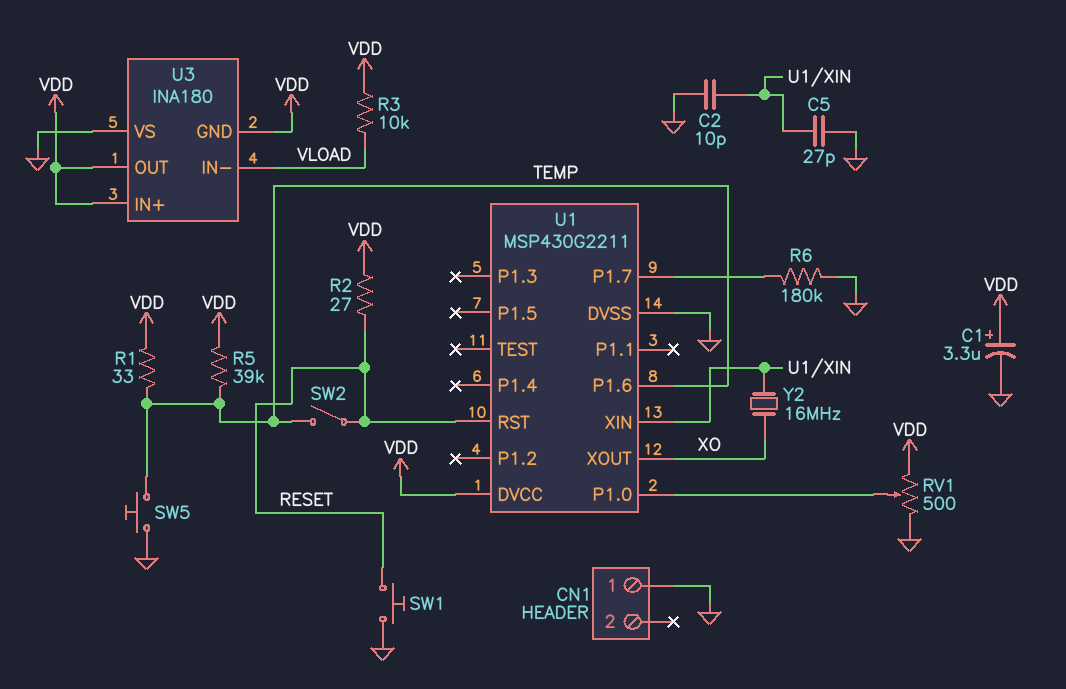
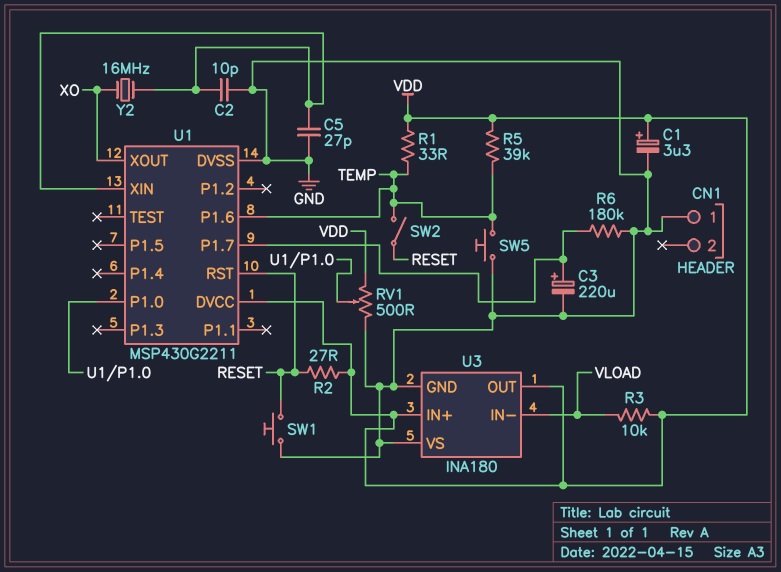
C3: none -> 220uF (plus U1/P1.7, minus GND)
U3 pin GND: VDD -> GND

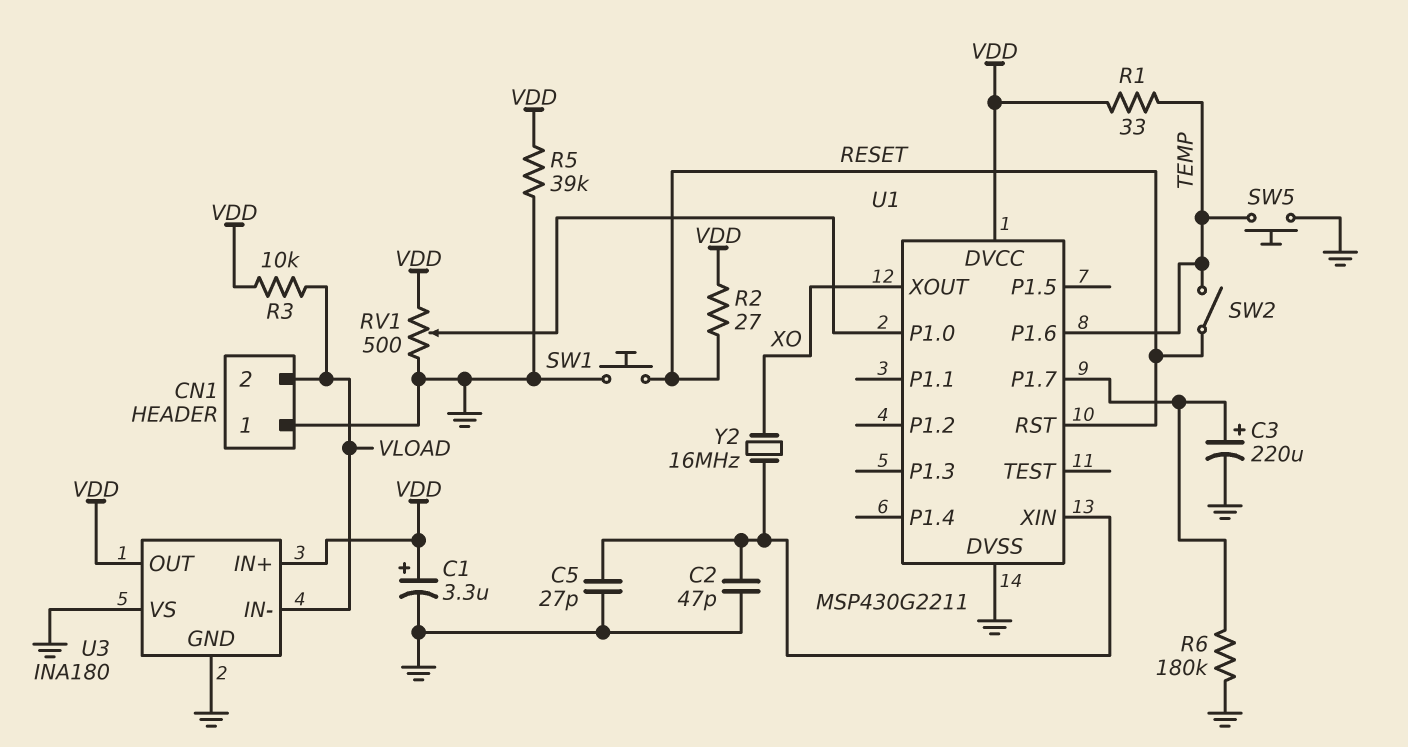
C2: 10pF (GND, U1/XIN) -> 47pF (GND, U1/XIN)
CN1 pin 2: none -> VLOAD
R5: 39k (TEMP, VDD) -> 39k (GND, VDD)

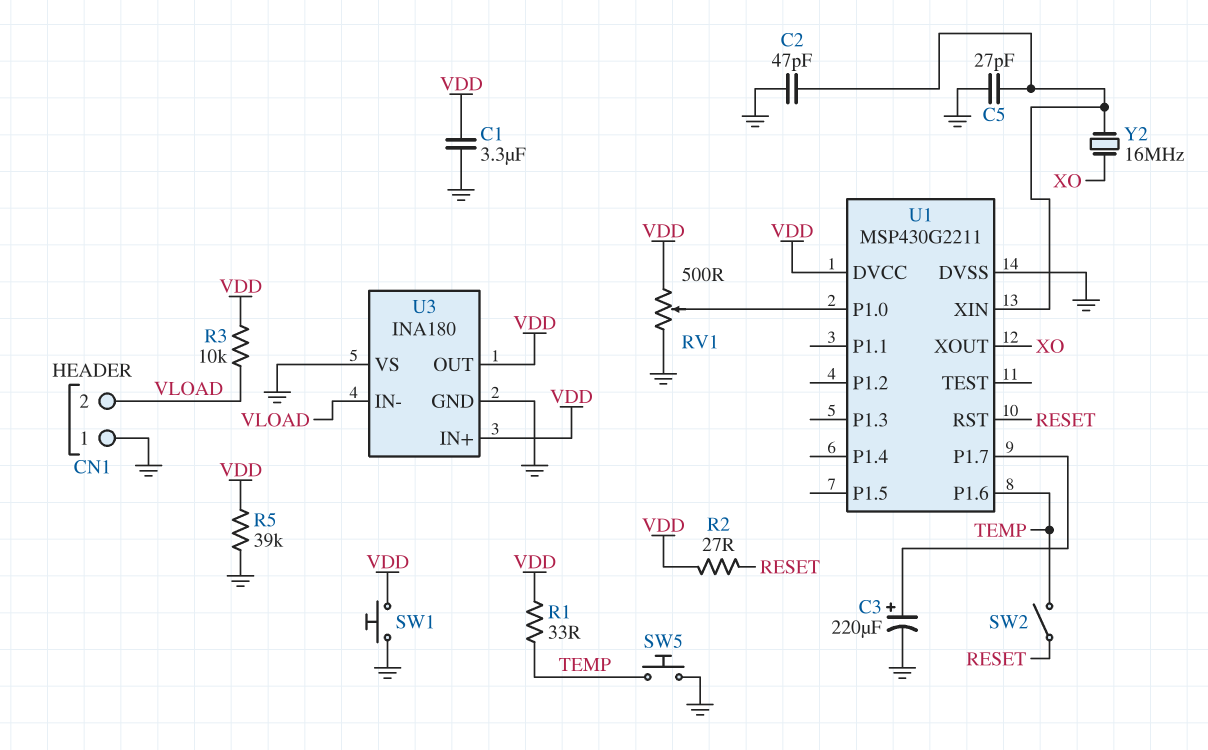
C1: 3.3uF (plus VDD, minus GND) -> 3.3uF (GND, VDD)
R6: 180k (GND, U1/P1.7) -> none
SW1: button (GND, RESET) -> button (GND, VDD)

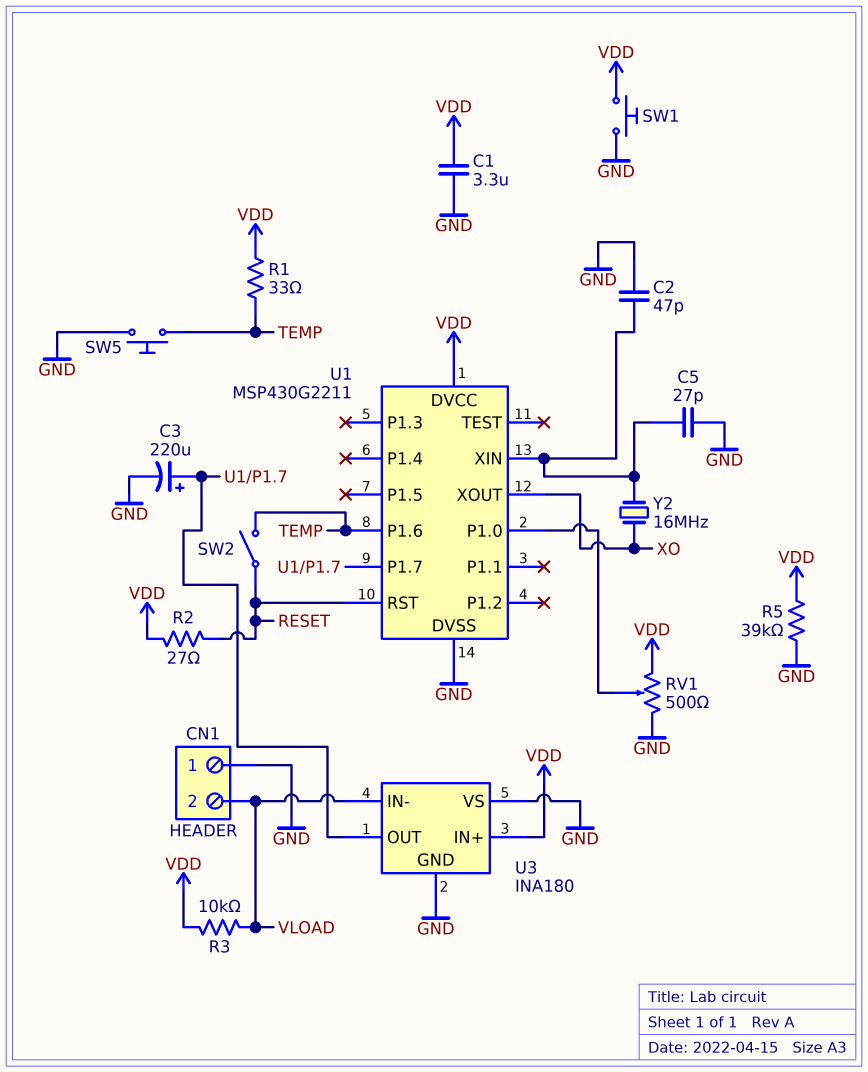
U3 pin OUT: VDD -> U1/P1.7

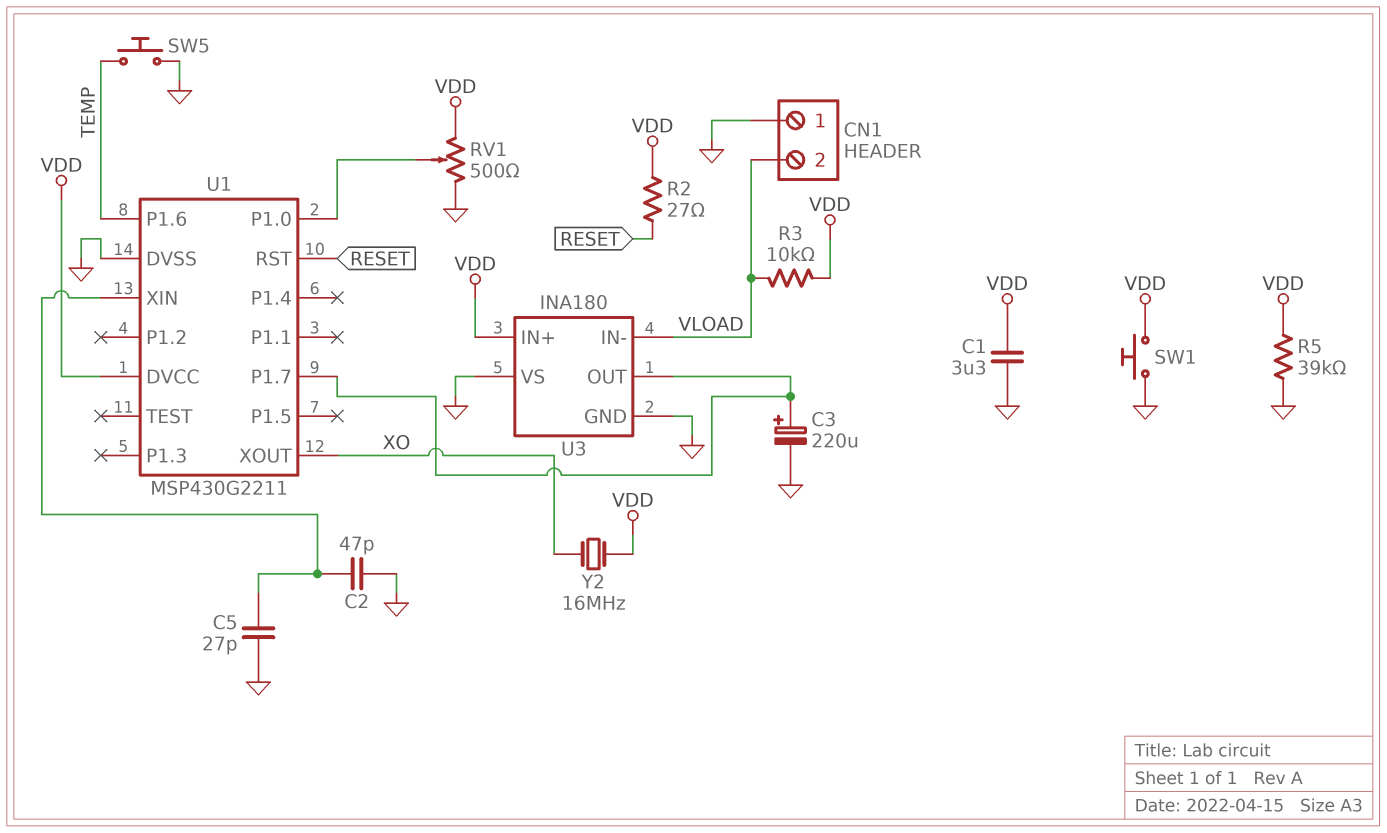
R1: 33 (TEMP, VDD) -> none
SW2: switch (RESET, TEMP) -> none
Y2: 16MHz (U1/XIN, XO) -> 16MHz (VDD, XO)

